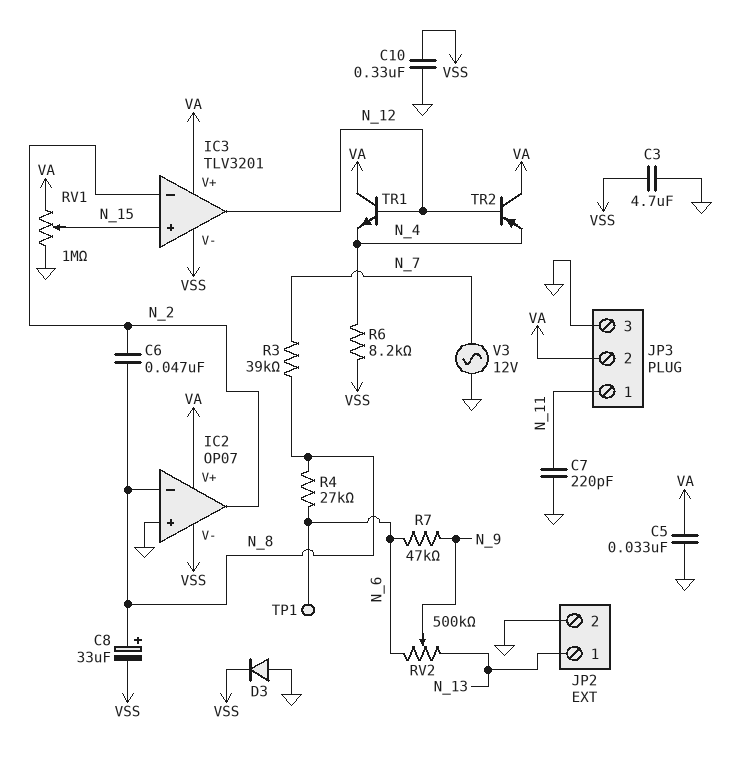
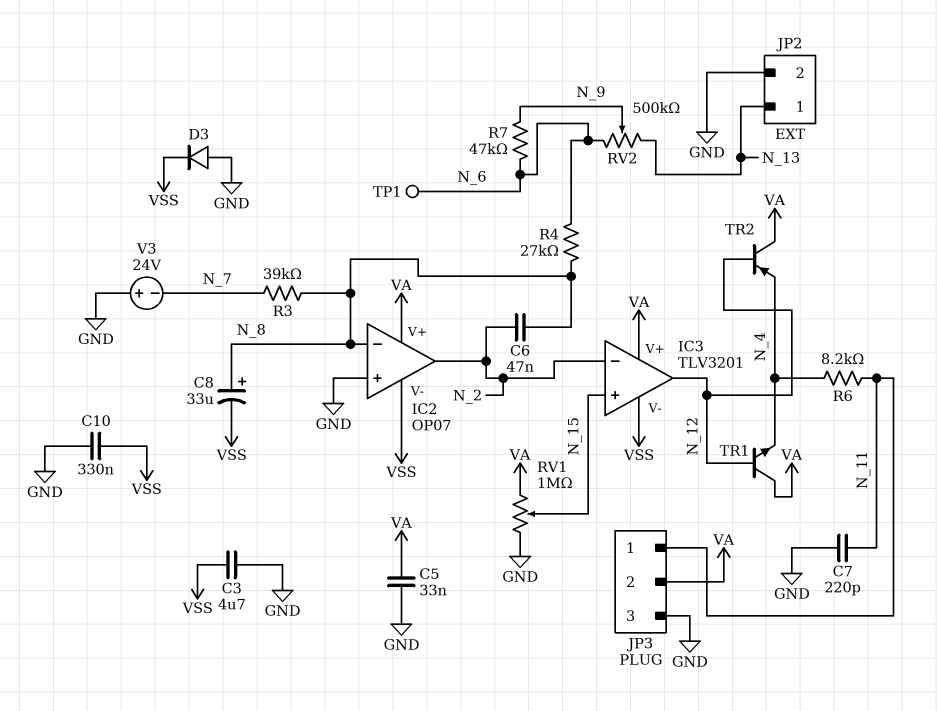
R6: 8.2k (N_4, VSS) -> 8.2k (N_4, N_11)
V3: AC 12V (GND, N_7) -> 24V (plus GND, minus N_7)

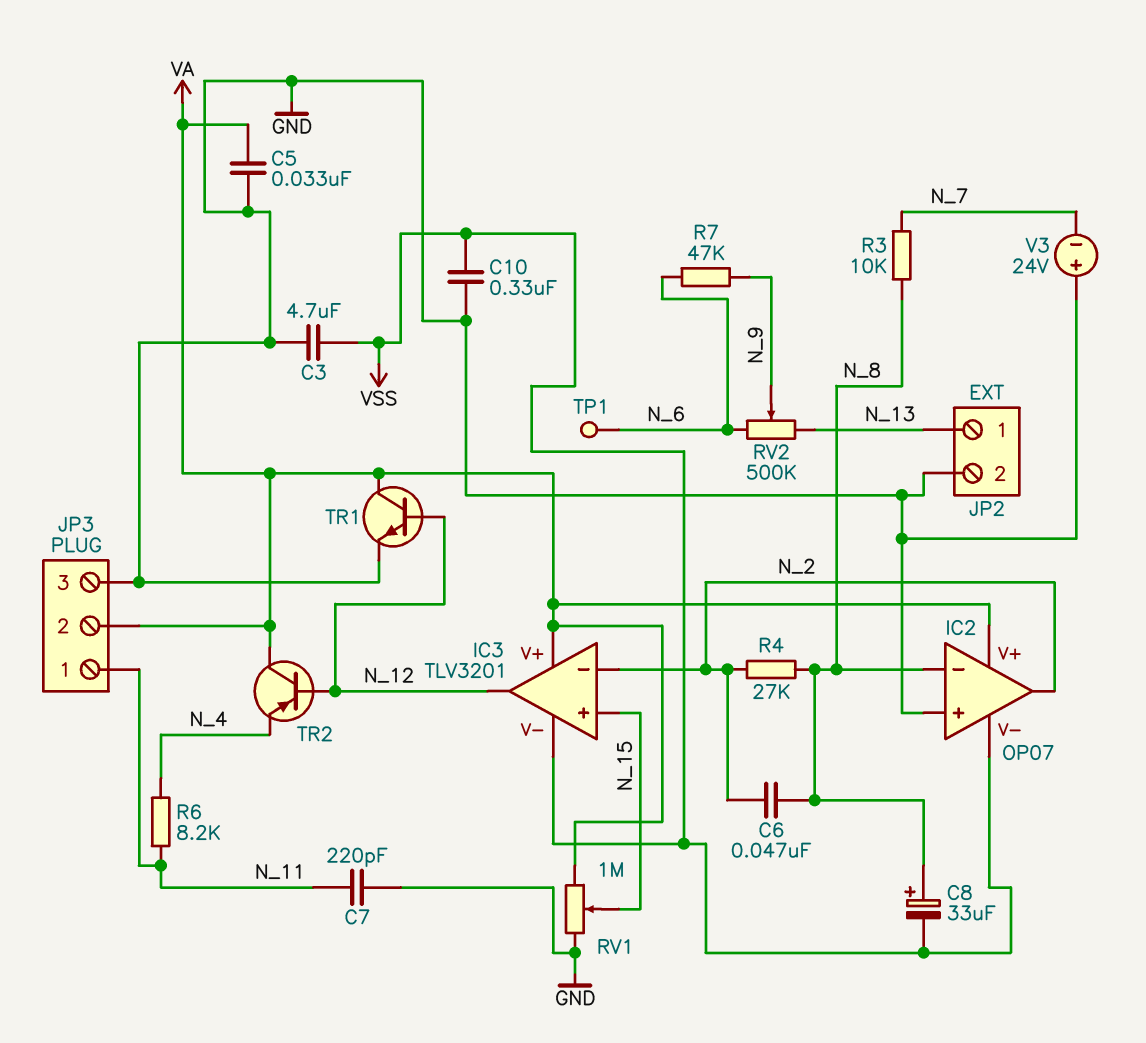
D3: diode (A GND, K VSS) -> none
R3: 39k (N_7, N_8) -> 10k (N_7, N_8)
R4: 27k (N_6, N_8) -> 27k (N_2, N_8)
TR1: NPN (B N_12, C VA, E N_4) -> NPN (B N_12, C VA, E GND)

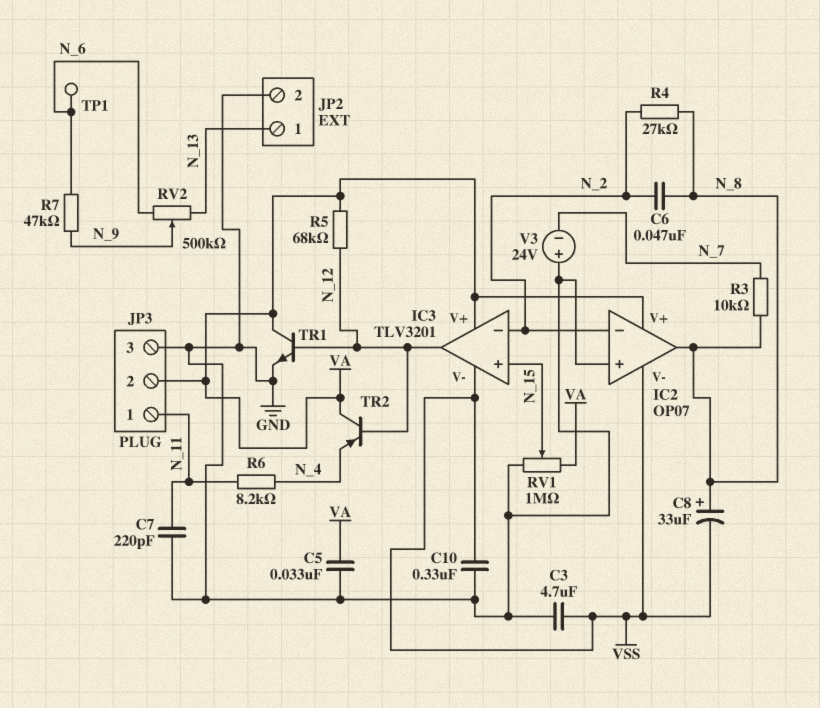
IC2 pin in-: N_8 -> N_2
IC2 pin out: N_2 -> N_8
R5: none -> 68k (N_12, VA)

